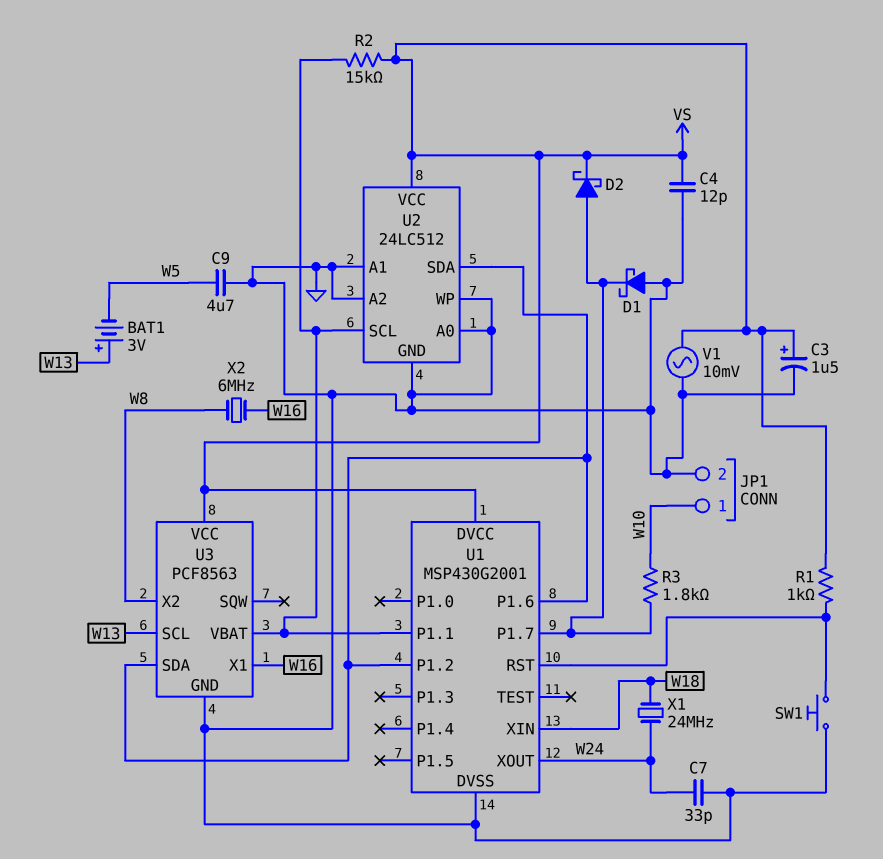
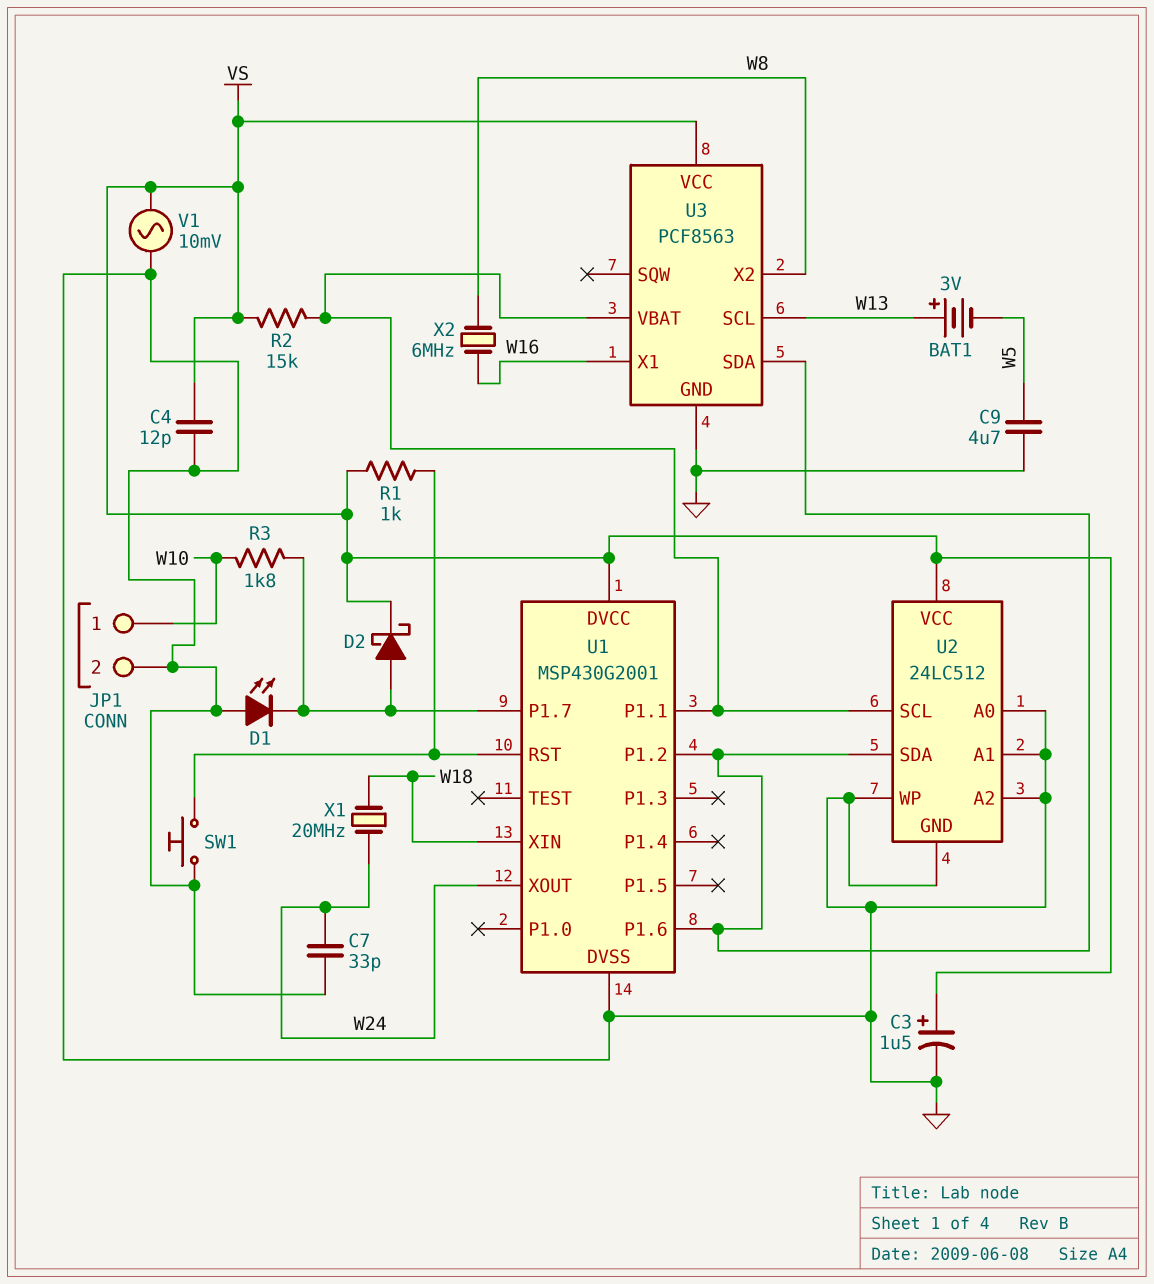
D1: schottky (A GND, K U1/P1.7) -> LED (A GND, K U1/P1.7)
X1: 24MHz (W18, W24) -> 20MHz (W18, W24)

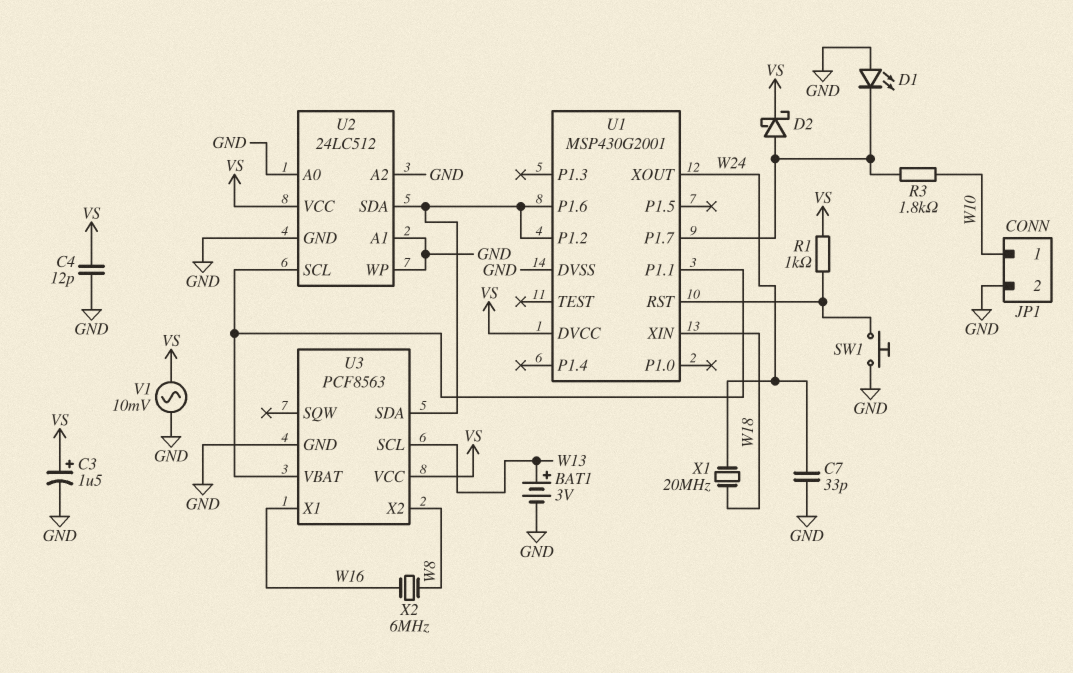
BAT1: 3V (plus W13, minus W5) -> 3V (plus W13, minus GND)
C9: 4.7uF (GND, W5) -> none
R2: 15k (U1/P1.1, VS) -> none

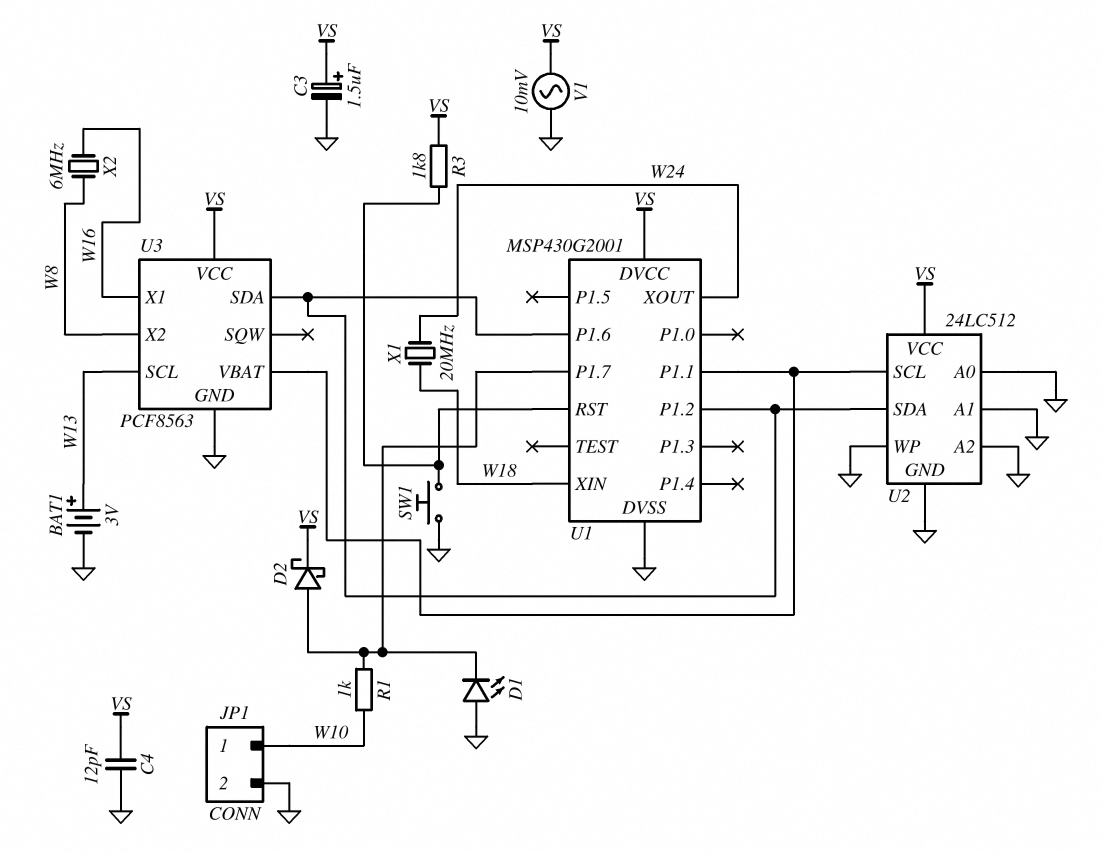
C7: 33pF (GND, W24) -> none
R1: 1k (U1/RST, VS) -> 1k (U1/P1.7, W10)
R3: 1.8k (U1/P1.7, W10) -> 1.8k (U1/RST, VS)

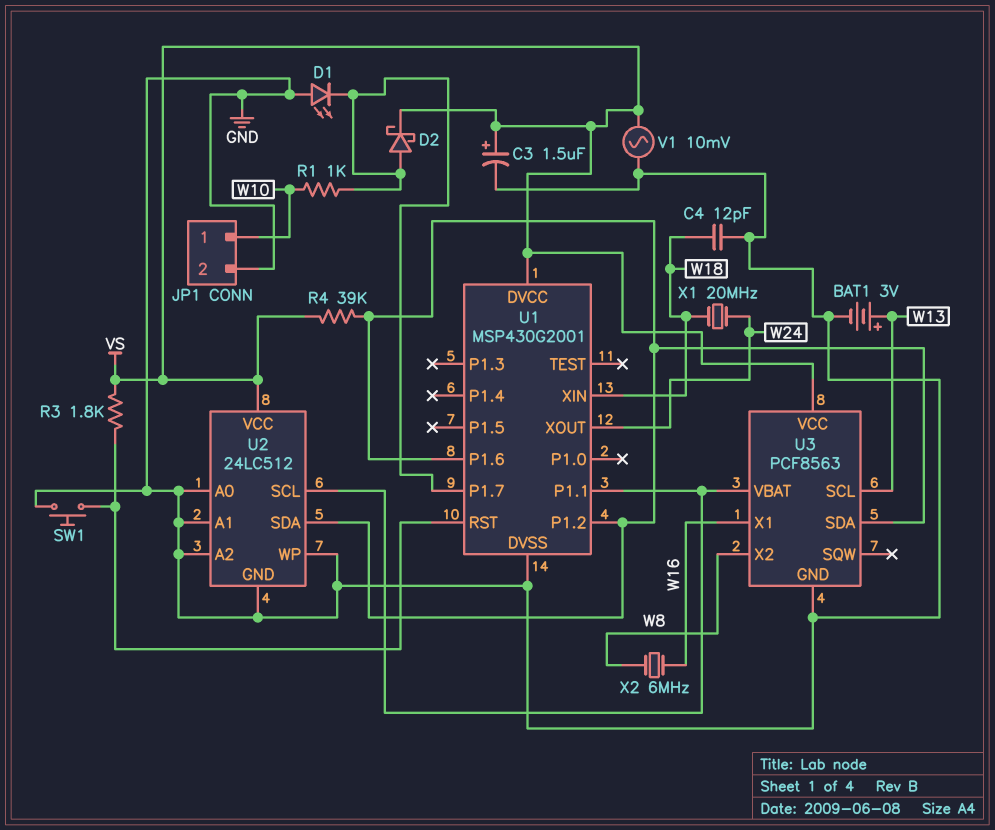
C4: 12pF (GND, VS) -> 12pF (GND, W18)
R4: none -> 39k (U1/P1.2, VS)

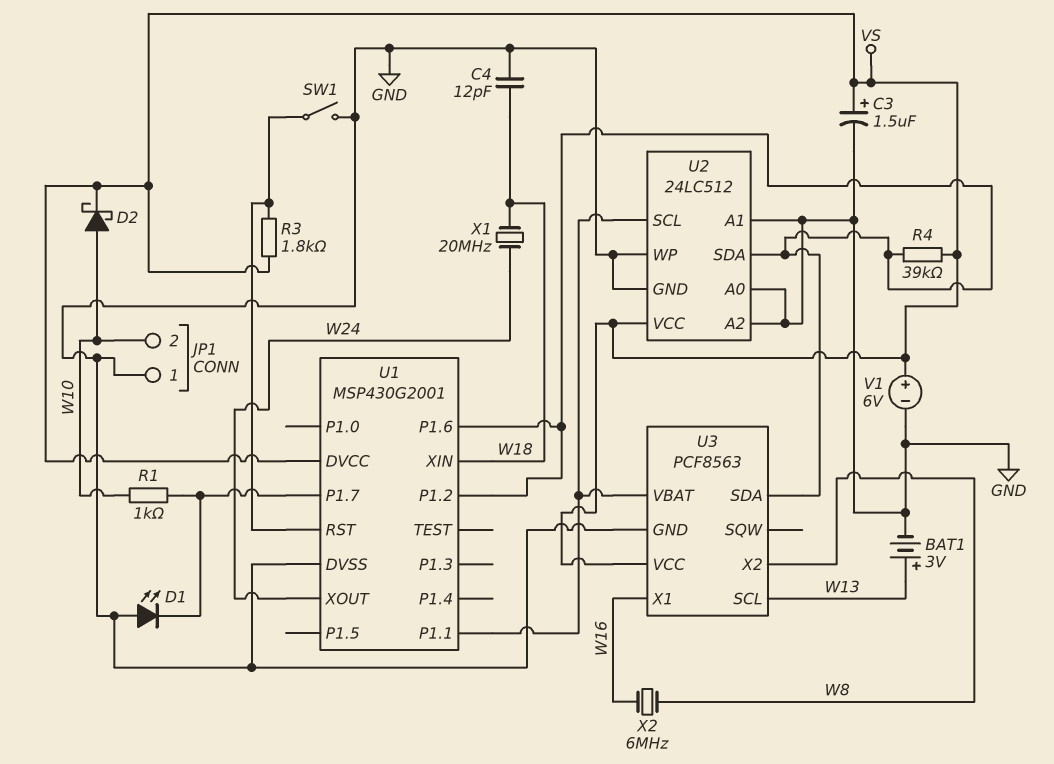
D2: schottky (A U1/P1.7, K VS) -> schottky (A W10, K VS)
JP1 pin 1: W10 -> GND
JP1 pin 2: GND -> W10
SW1: button (GND, U1/RST) -> switch (GND, U1/RST)
V1: AC 10mV (GND, VS) -> 6V (plus VS, minus GND)

